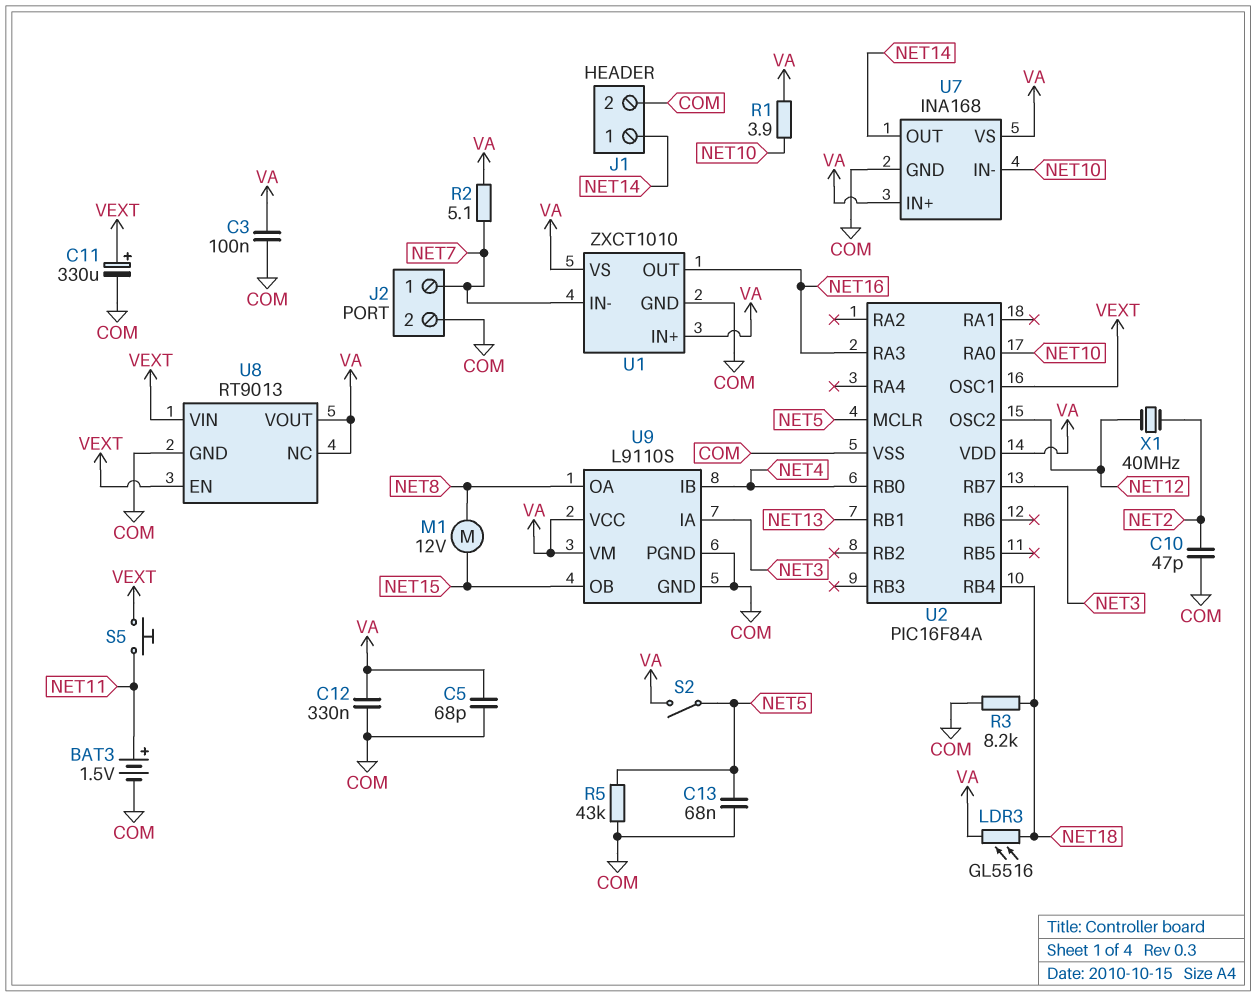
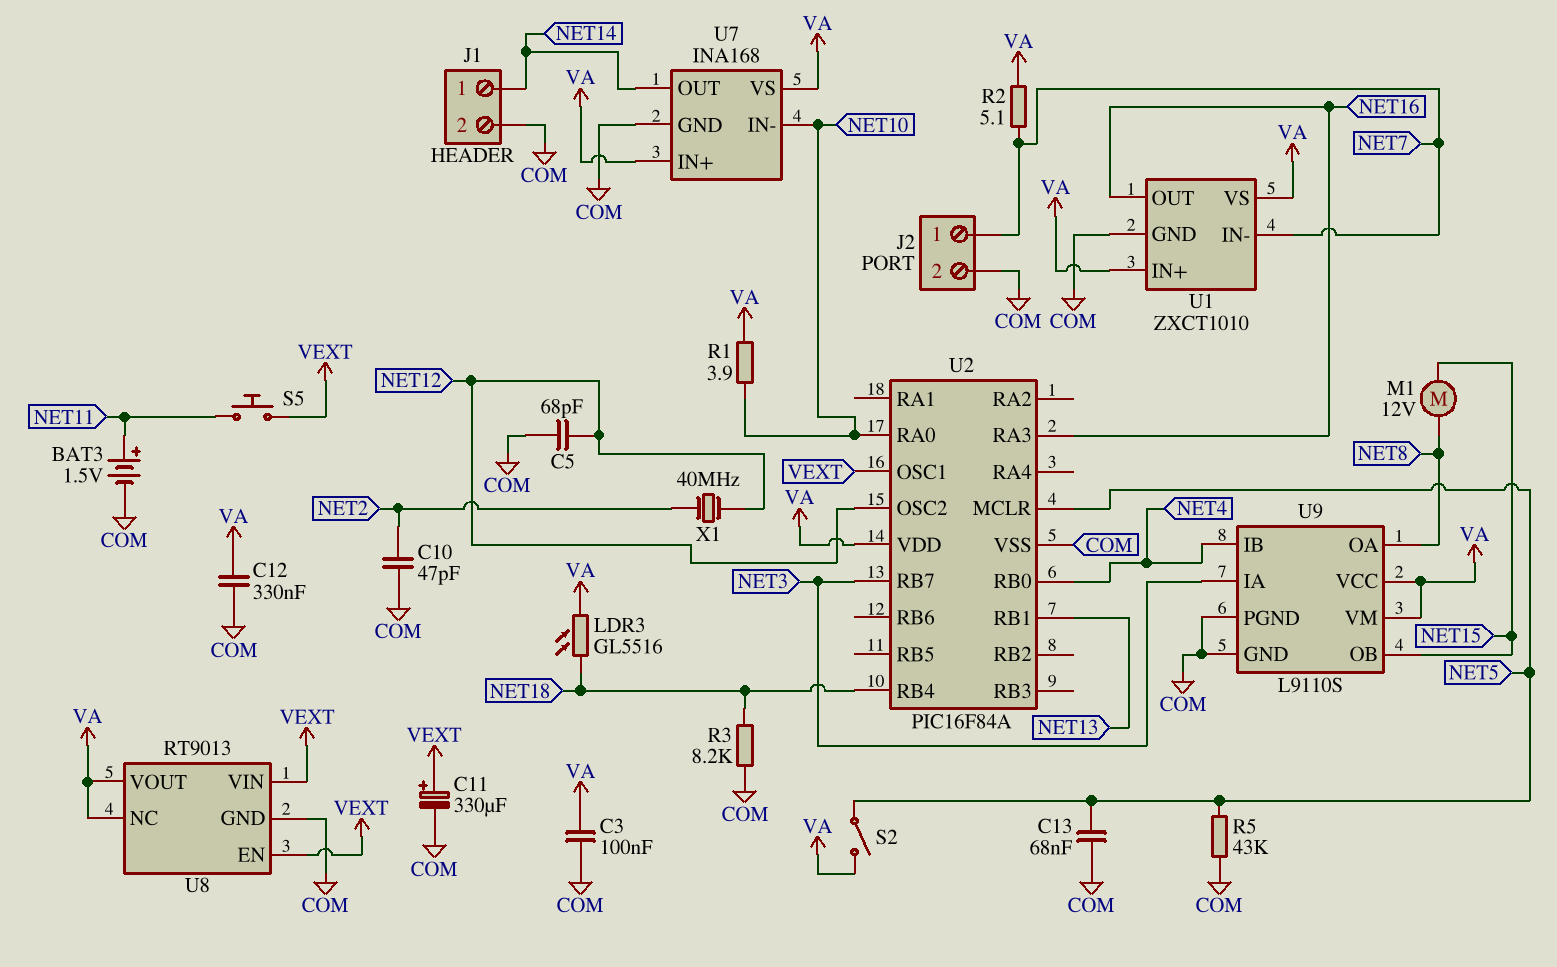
C5: 68pF (COM, VA) -> 68pF (COM, NET12)

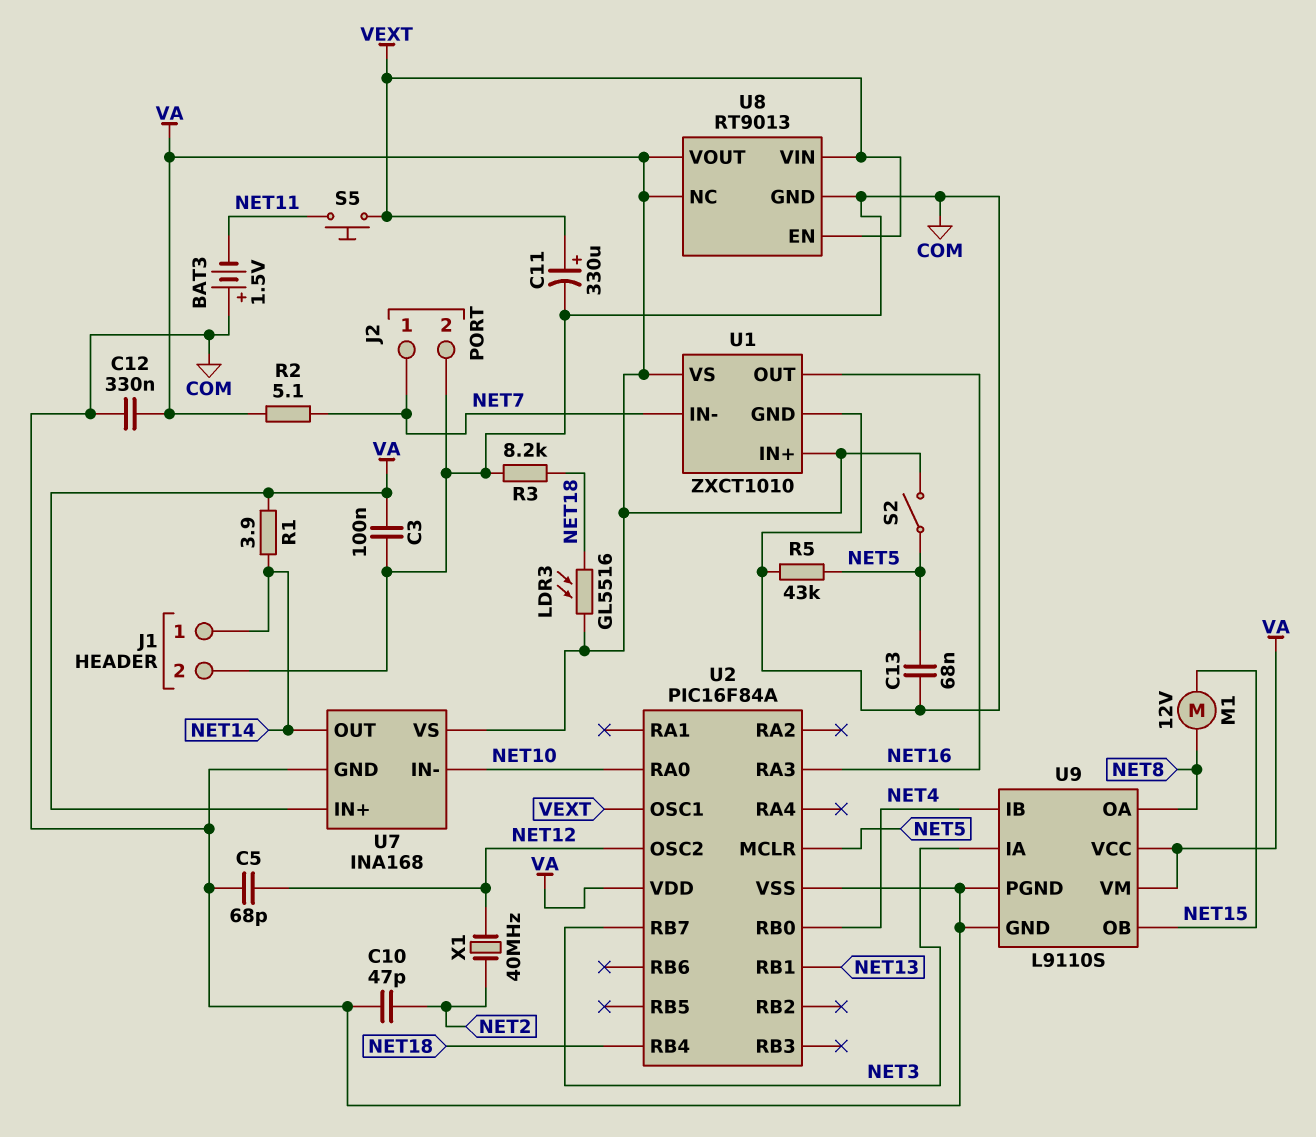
BAT3: 1.5V (plus NET11, minus COM) -> 1.5V (plus COM, minus NET11)
R1: 3.9 (NET10, VA) -> 3.9 (NET14, VA)

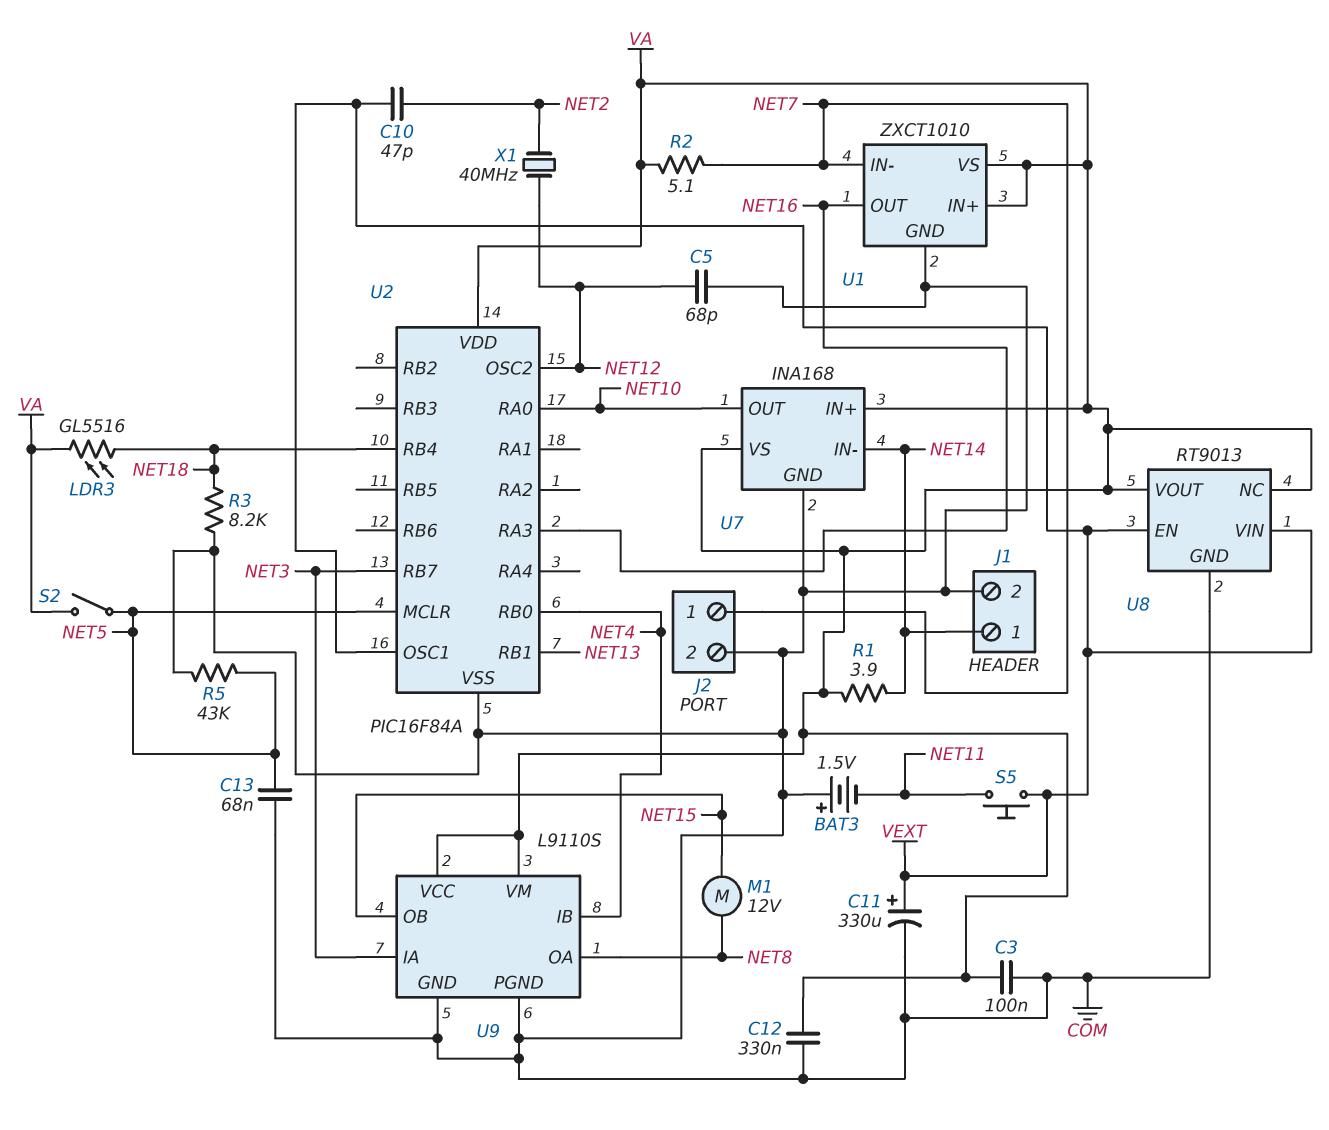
C10: 47pF (COM, NET2) -> 47pF (NET2, VEXT)
U7 pin IN-: NET10 -> NET14
U7 pin OUT: NET14 -> NET10

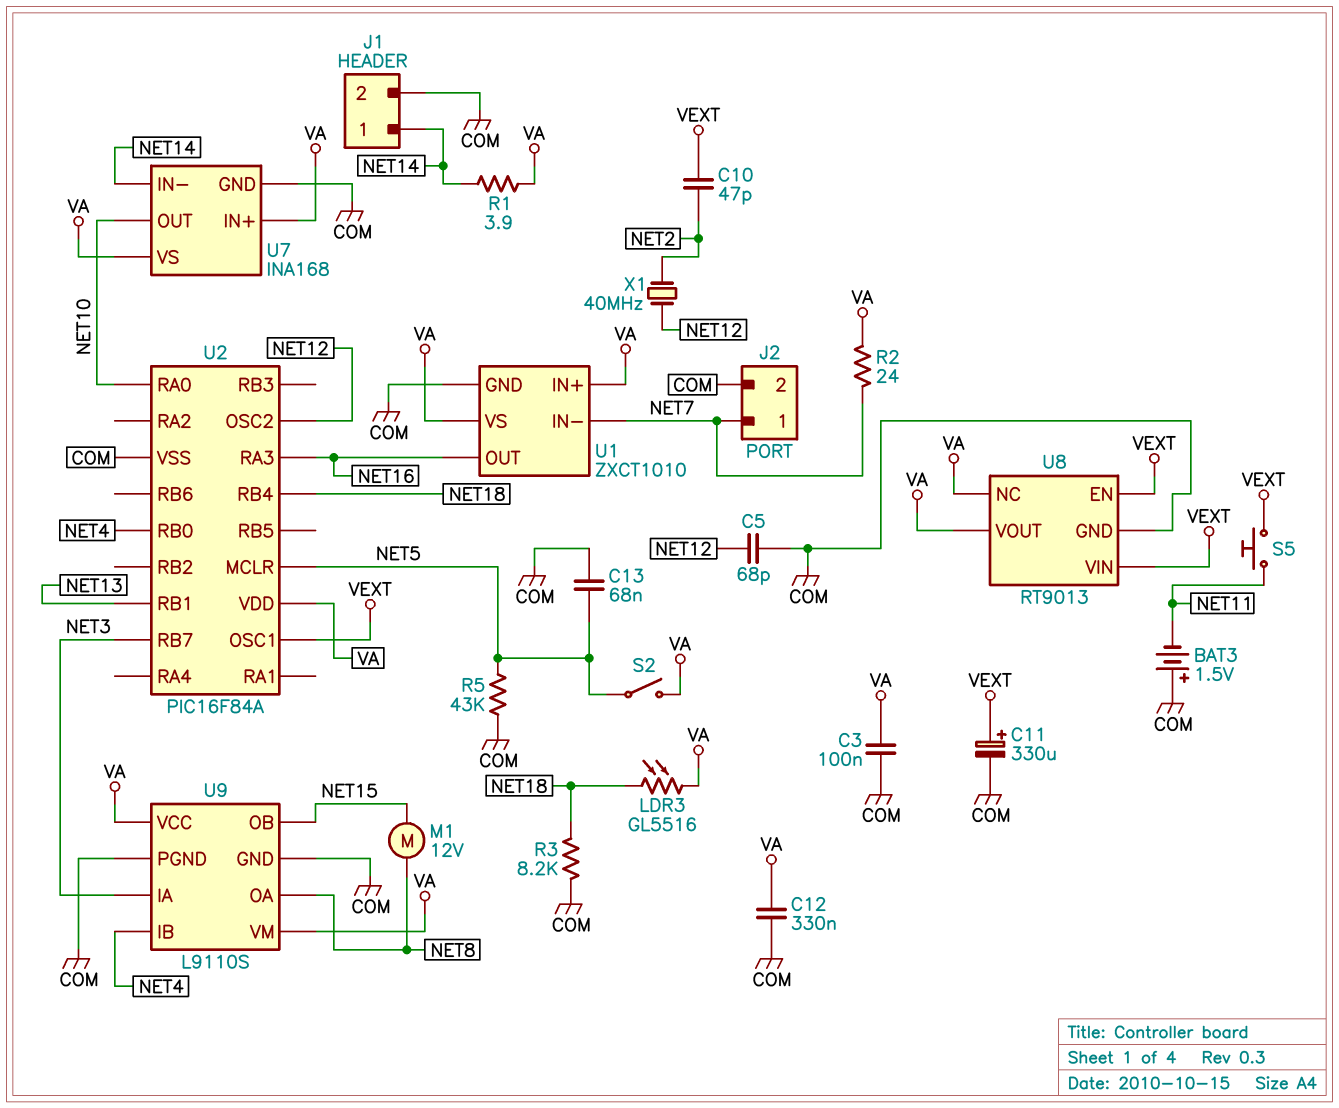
R2: 5.1 (NET7, VA) -> 24 (NET7, VA)

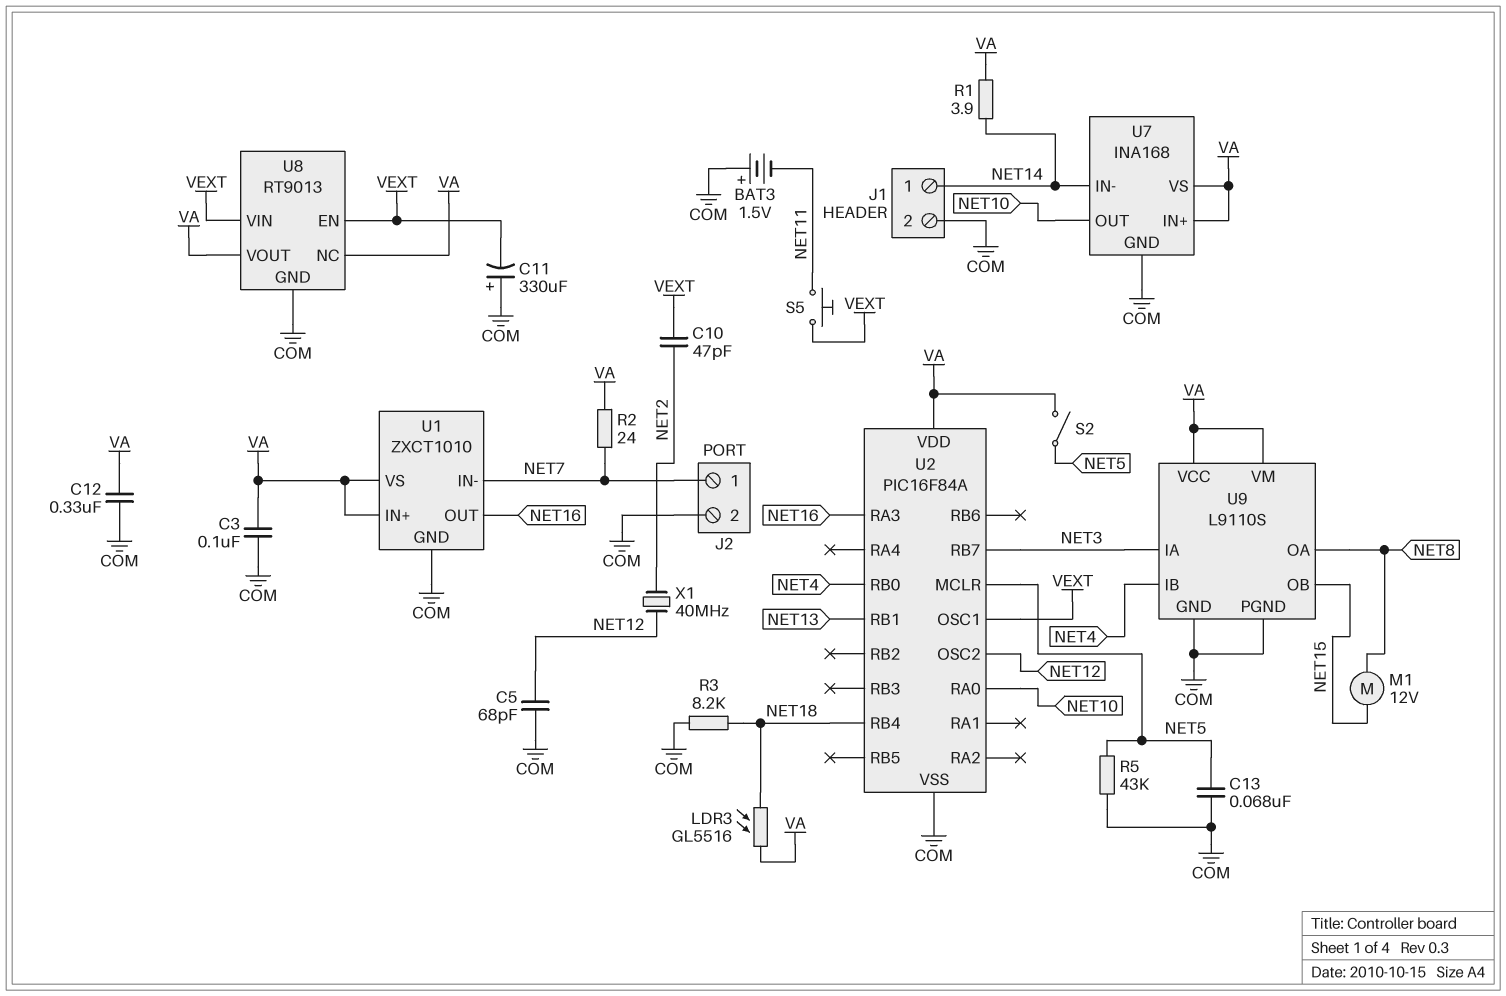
C11: 330uF (plus VEXT, minus COM) -> 330uF (plus COM, minus VEXT)

